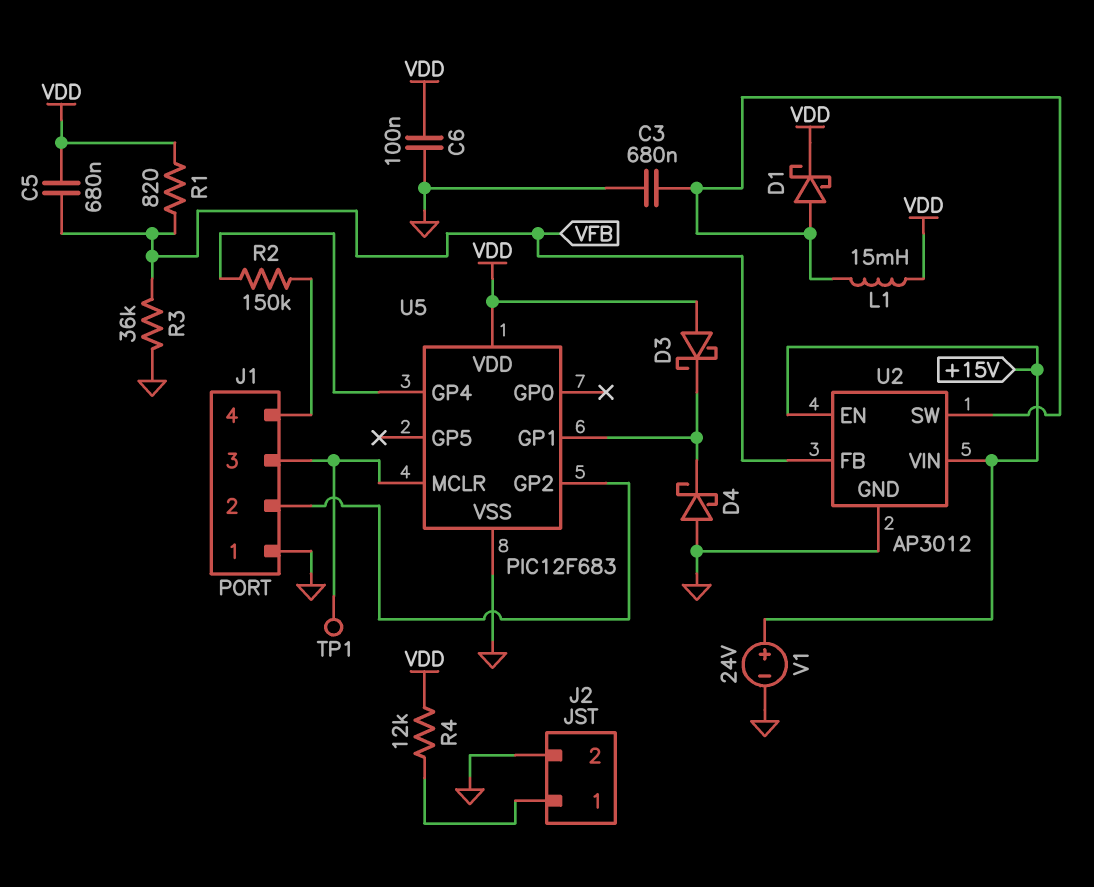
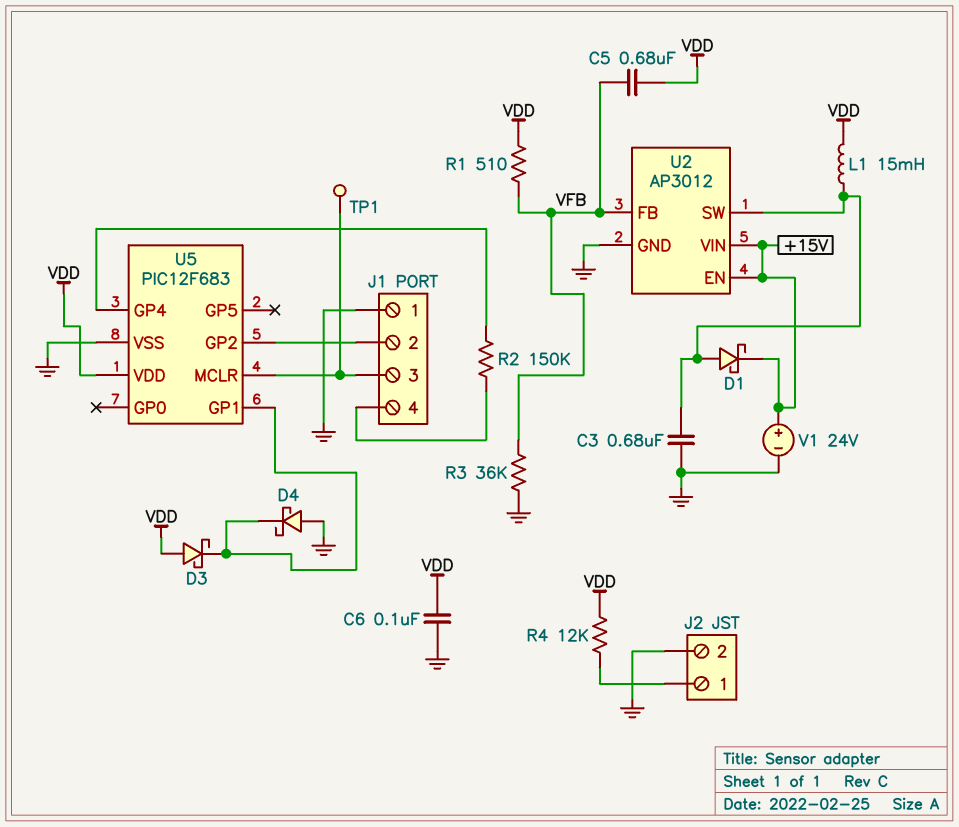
D1: schottky (A U2/SW, K VDD) -> schottky (A U2/SW, K +15V)
R1: 820 (VDD, VFB) -> 510 (VDD, VFB)

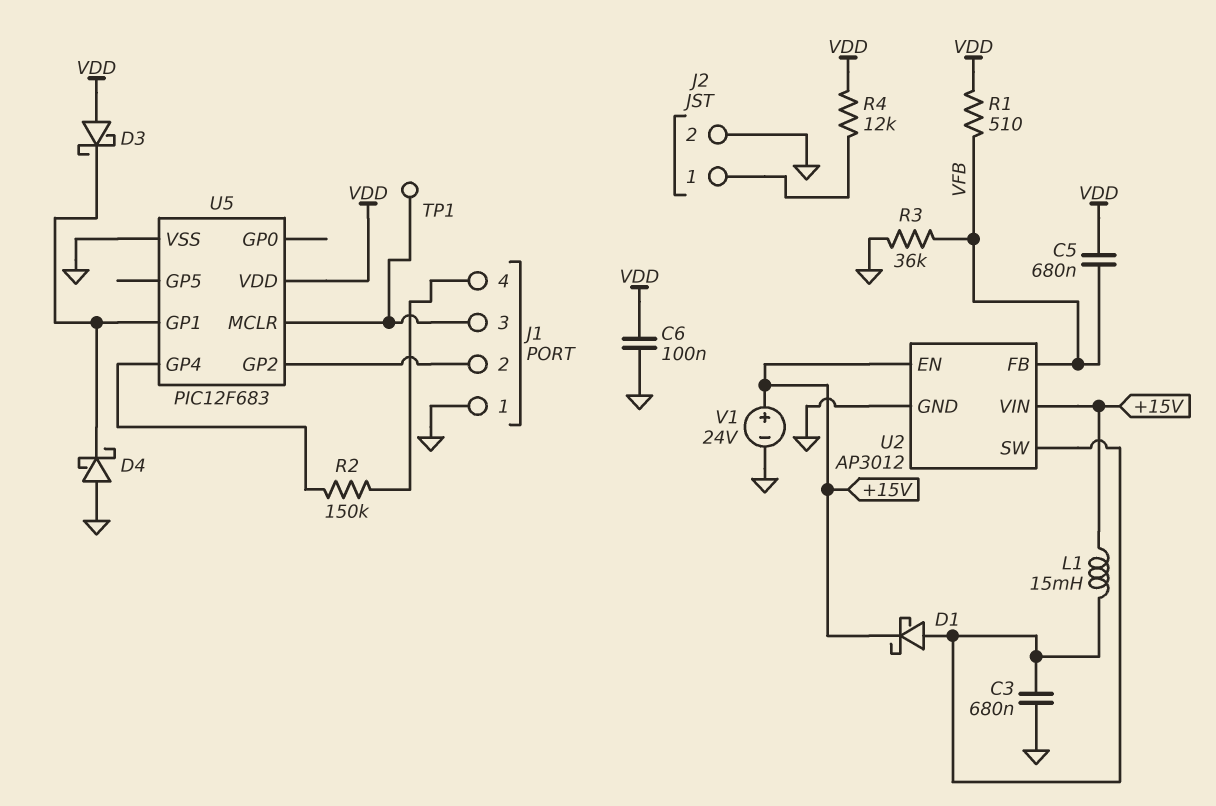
L1: 15mH (U2/SW, VDD) -> 15mH (+15V, U2/SW)

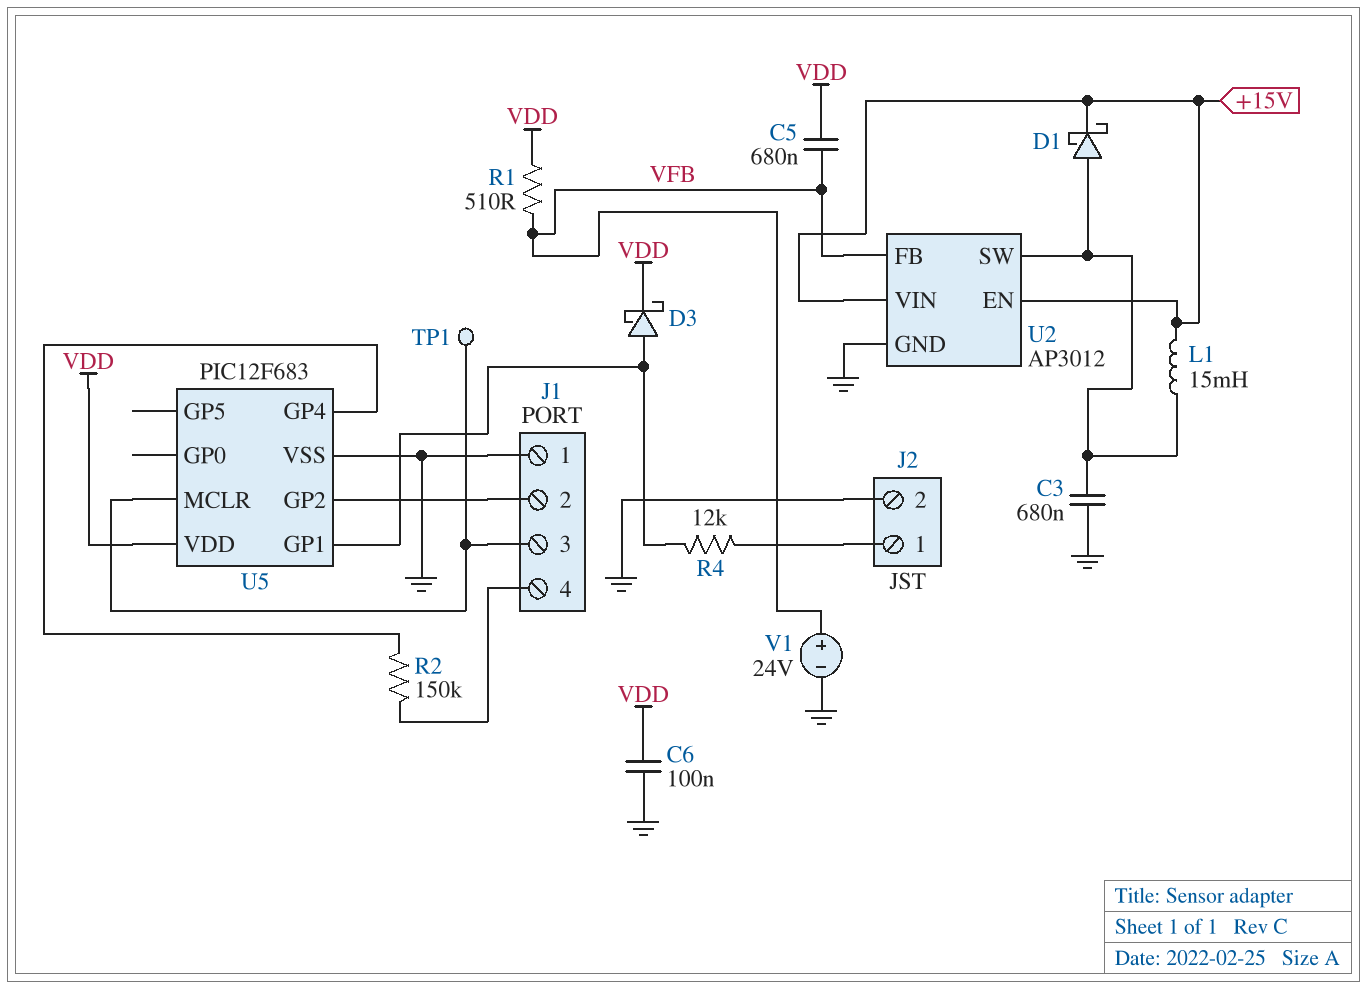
D3: schottky (A VDD, K U5/GP1) -> schottky (A U5/GP1, K VDD)
D4: schottky (A GND, K U5/GP1) -> none
R3: 36k (GND, VFB) -> none
R4: 12k (J2/1, VDD) -> 12k (J2/1, U5/GP1)
V1: 24V (plus +15V, minus GND) -> 24V (plus VFB, minus GND)

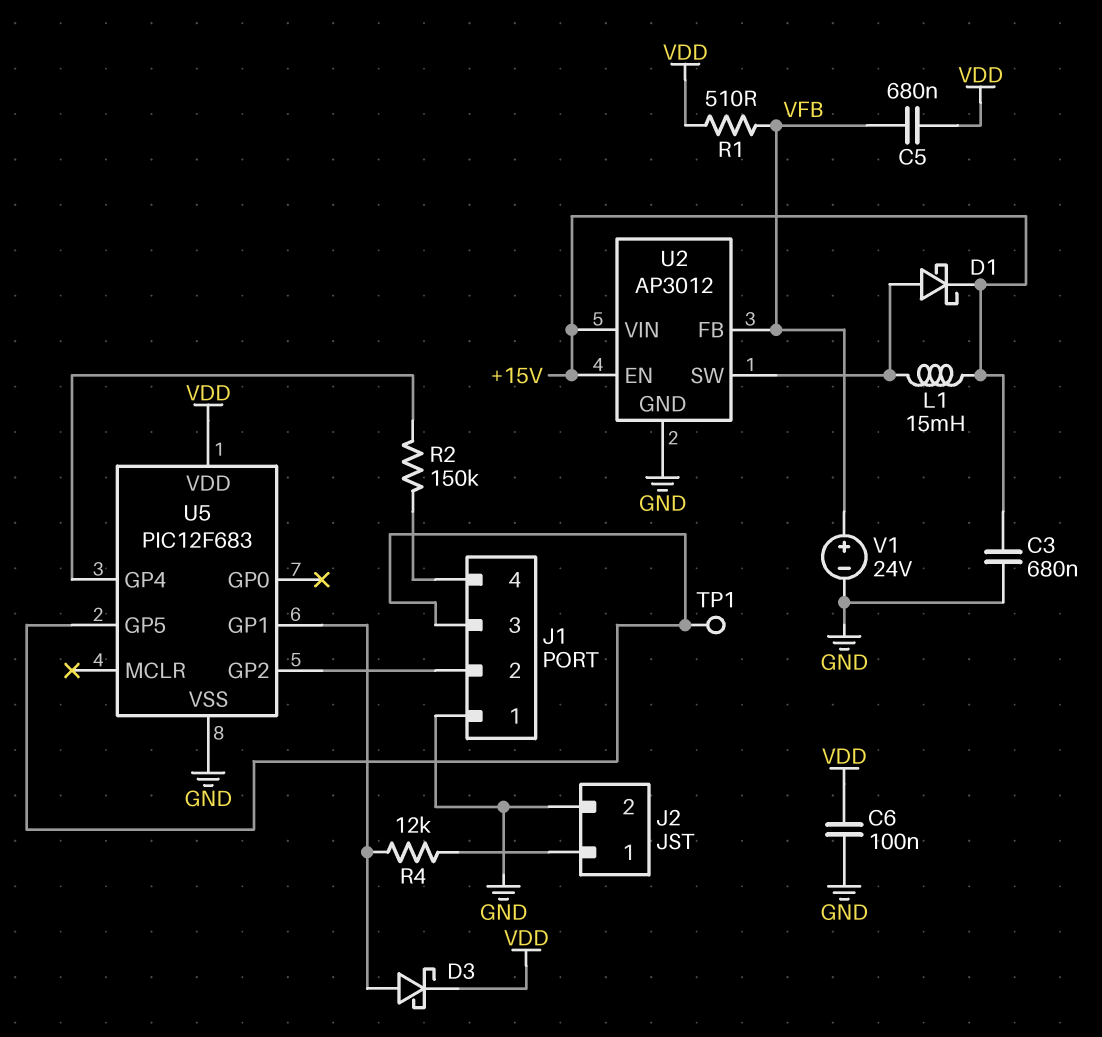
C3: 680nF (GND, U2/SW) -> 680nF (+15V, GND)
U5 pin GP5: none -> J1/3
U5 pin MCLR: J1/3 -> none

